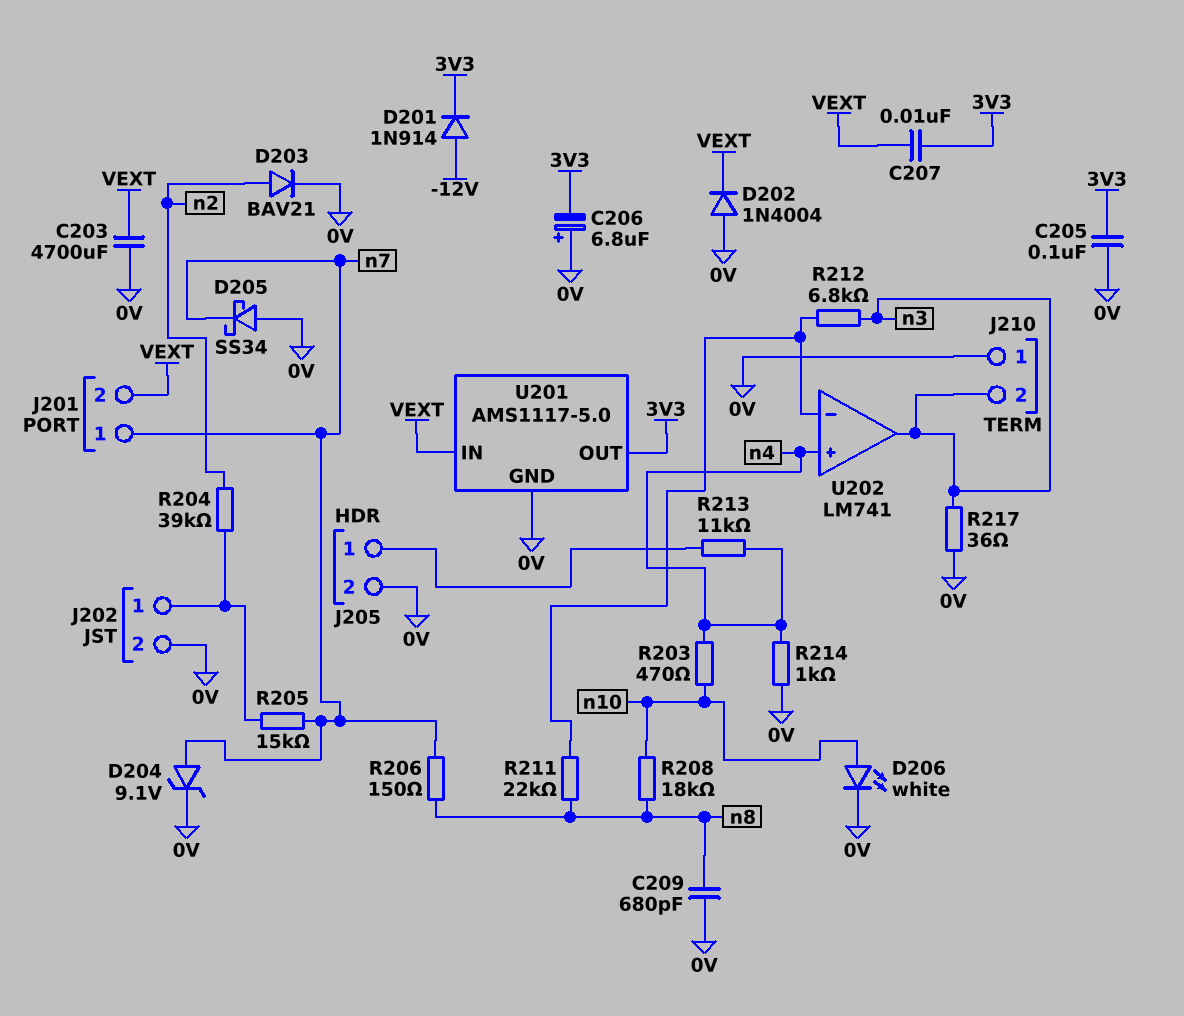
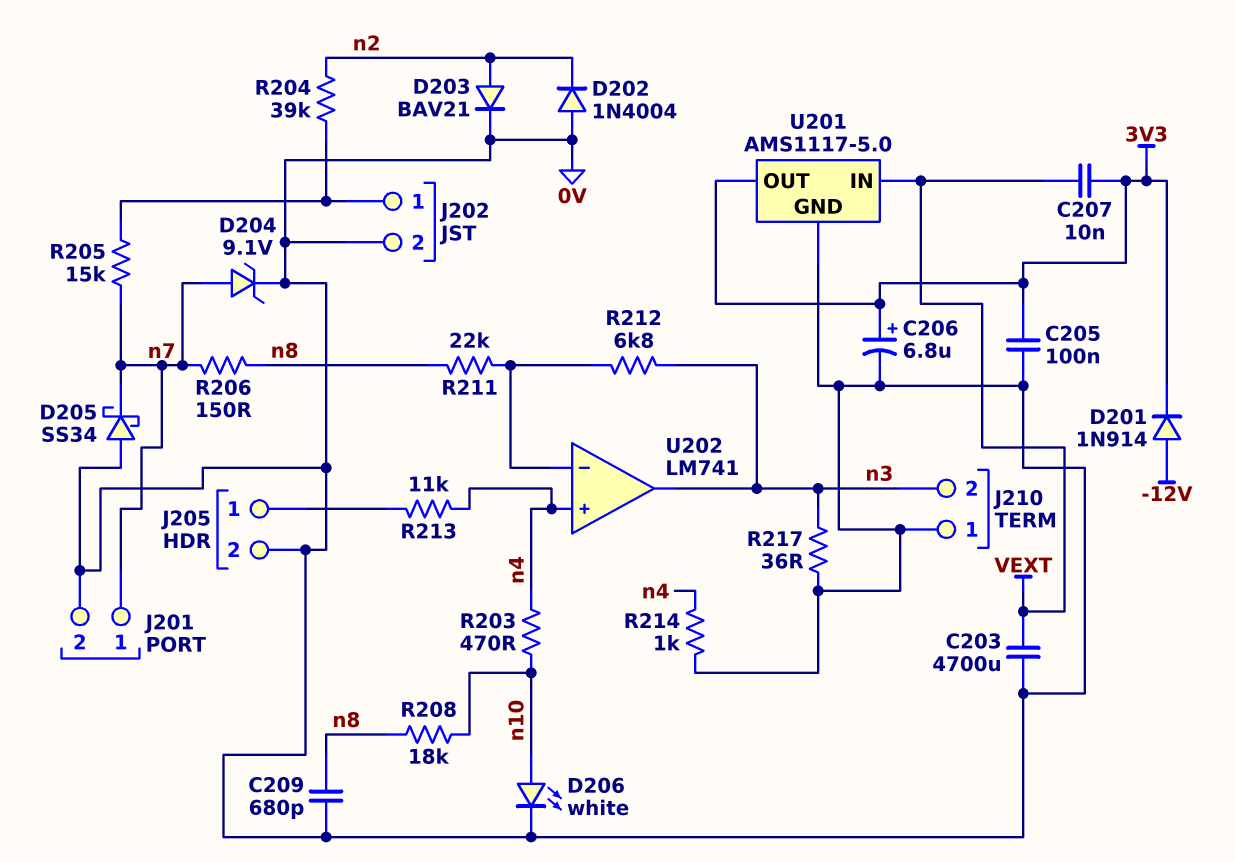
C206: 6.8uF (plus 0V, minus 3V3) -> 6.8uF (plus 3V3, minus 0V)
D202: diode 1N4004 (A 0V, K VEXT) -> diode 1N4004 (A 0V, K n2)
J201 pin 2: VEXT -> 0V

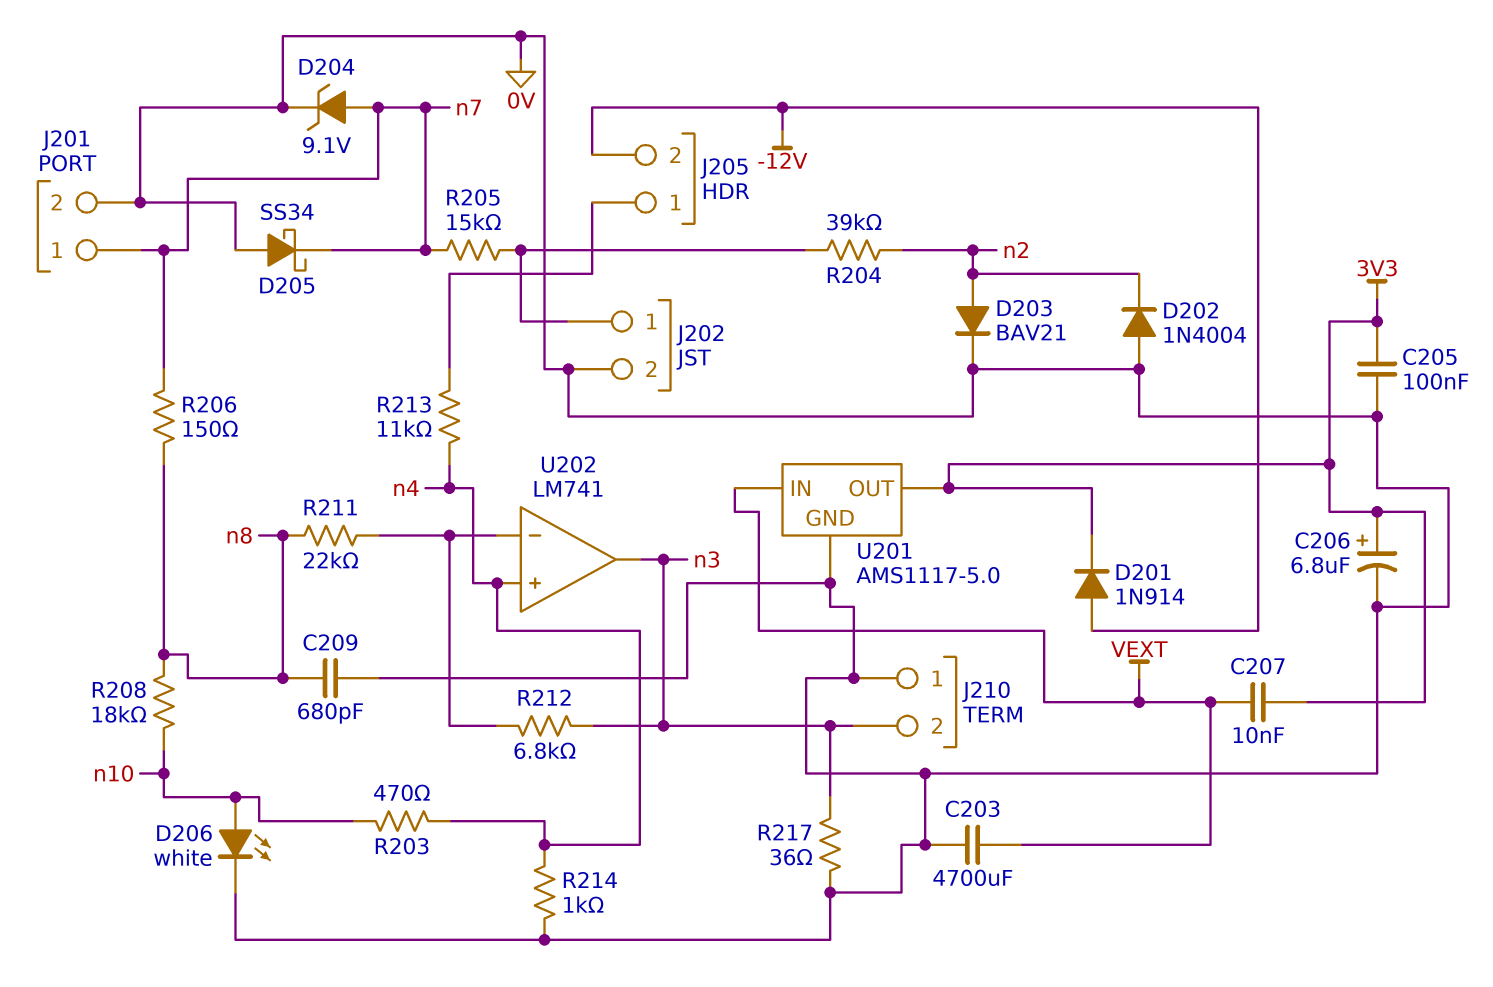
J205 pin 2: 0V -> -12V

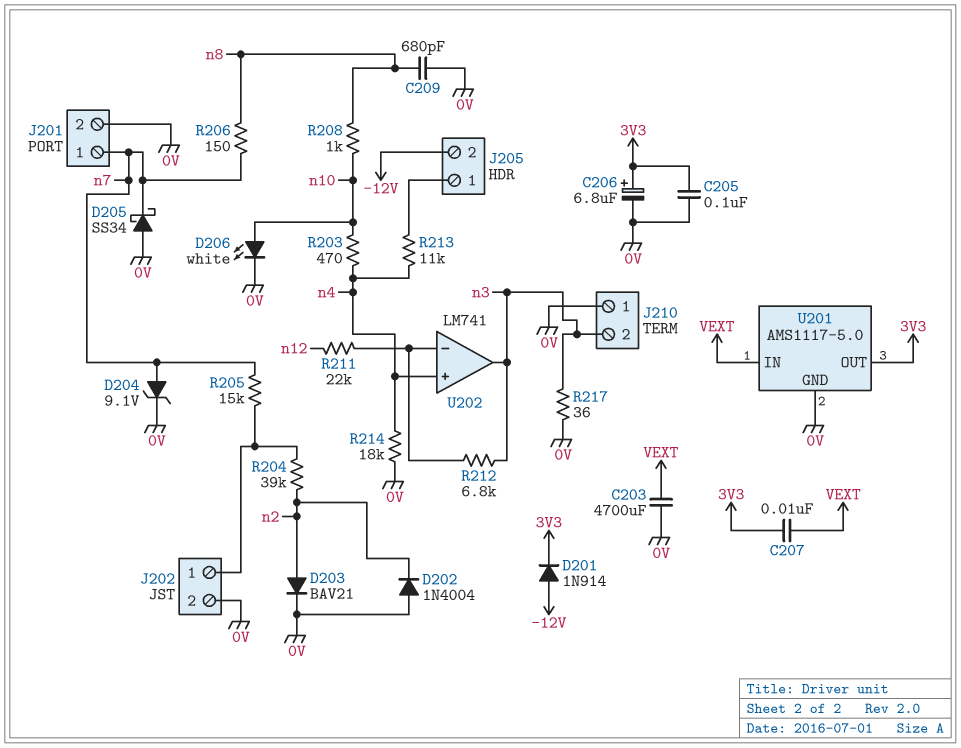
R208: 18k (n8, n10) -> 1k (n8, n10)
R211: 22k (U202/in-, n8) -> 22k (U202/in-, n12)
R214: 1k (0V, n4) -> 18k (0V, n4)

